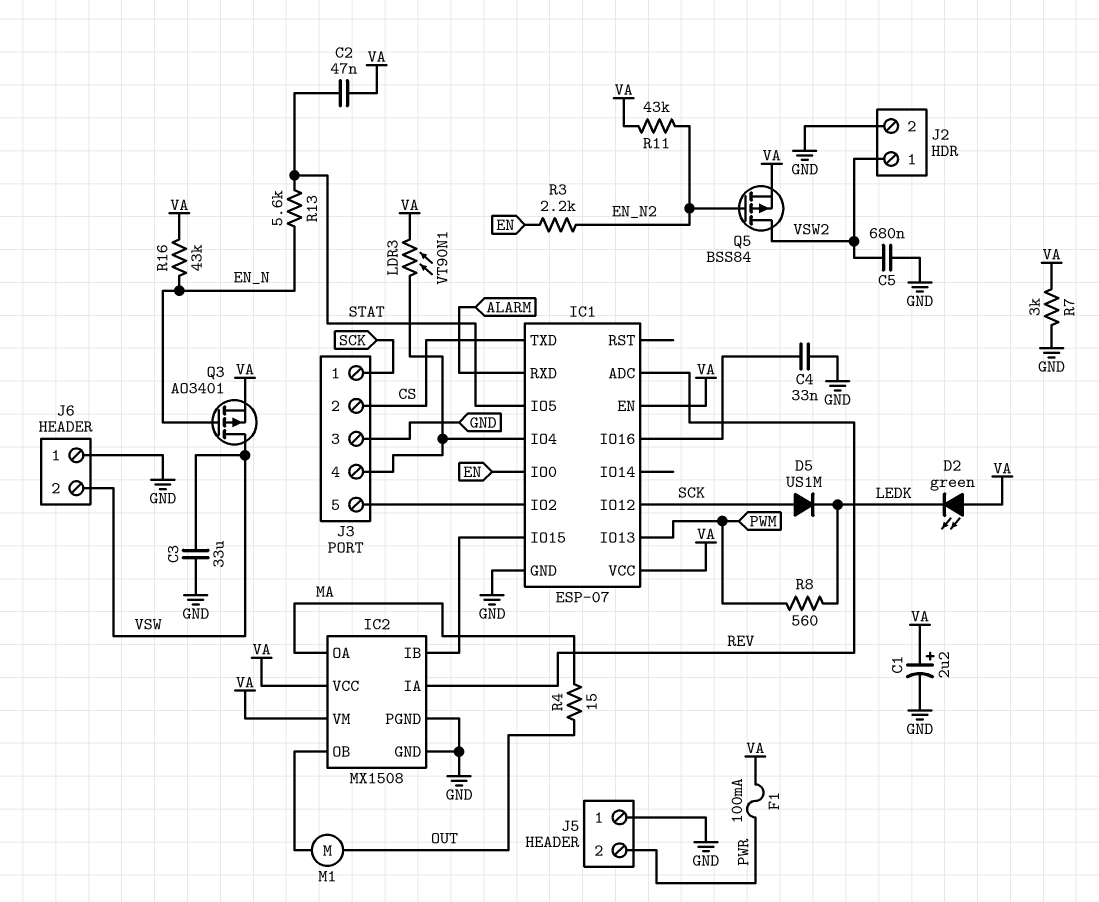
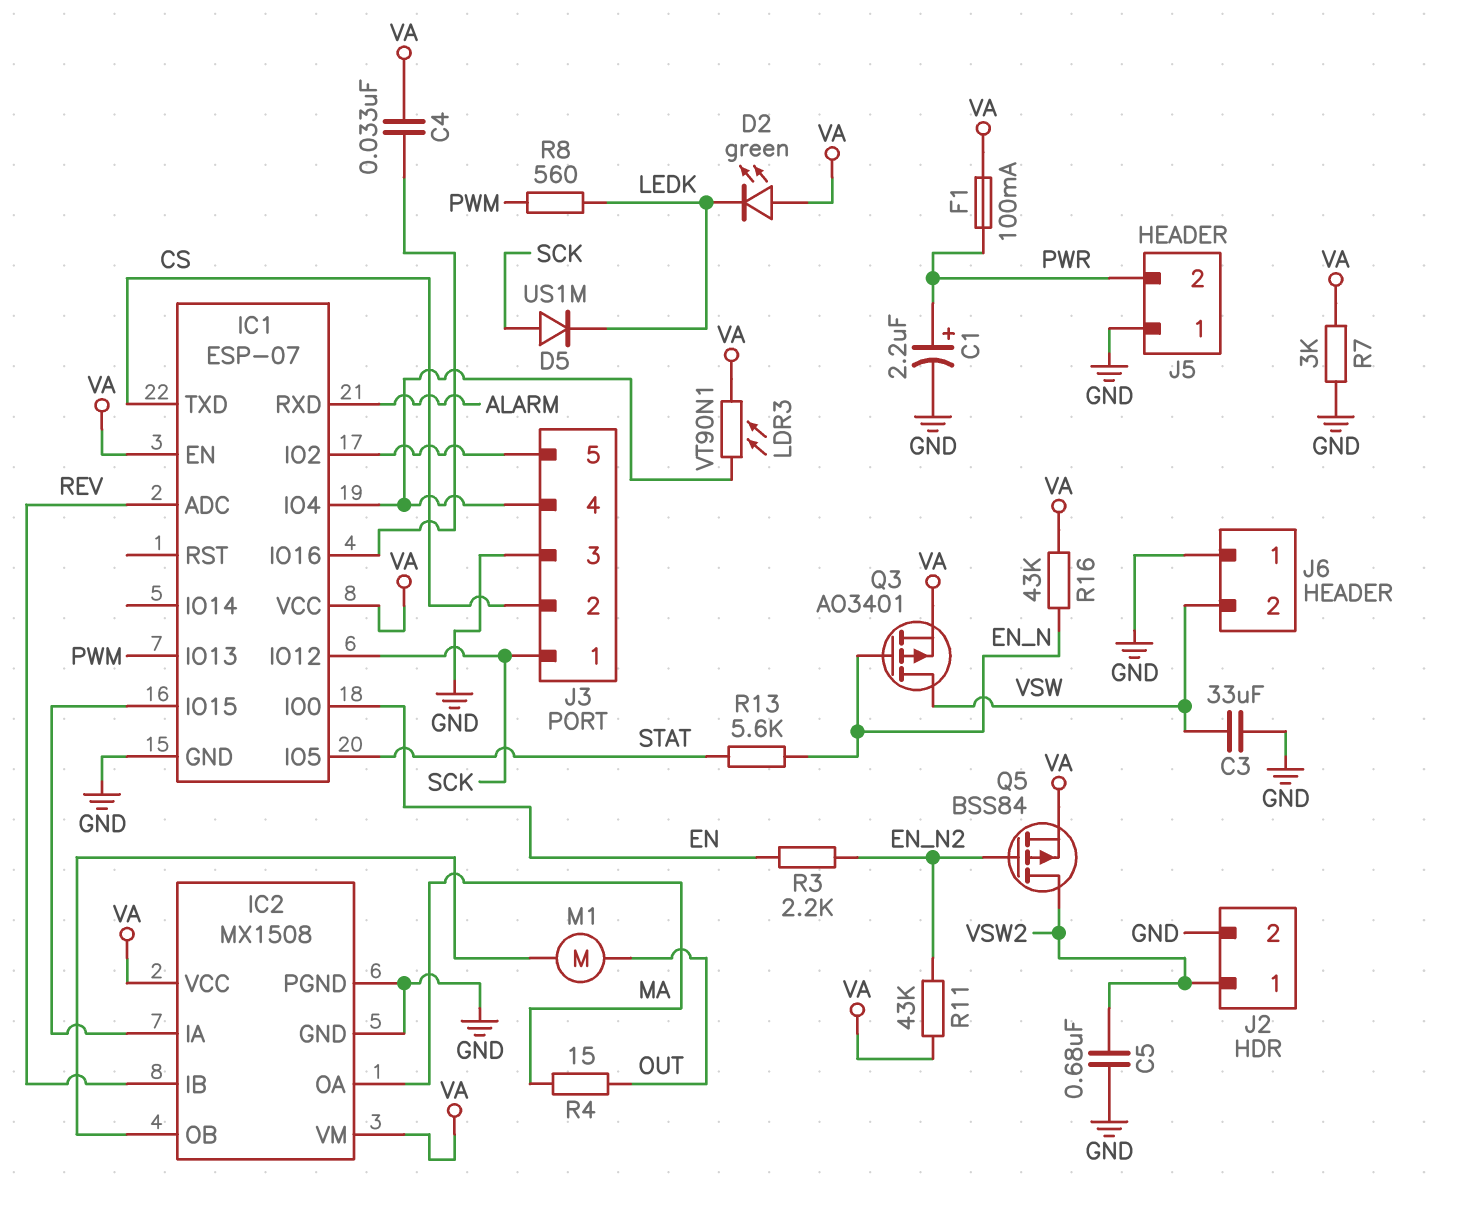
C1: 2.2uF (plus VA, minus GND) -> 2.2uF (plus PWR, minus GND)
C2: 47nF (STAT, VA) -> none
C4: 33nF (GND, IC1/IO16) -> 33nF (IC1/IO16, VA)
IC2 pin IA: REV -> IC1/IO15
IC2 pin IB: IC1/IO15 -> REV

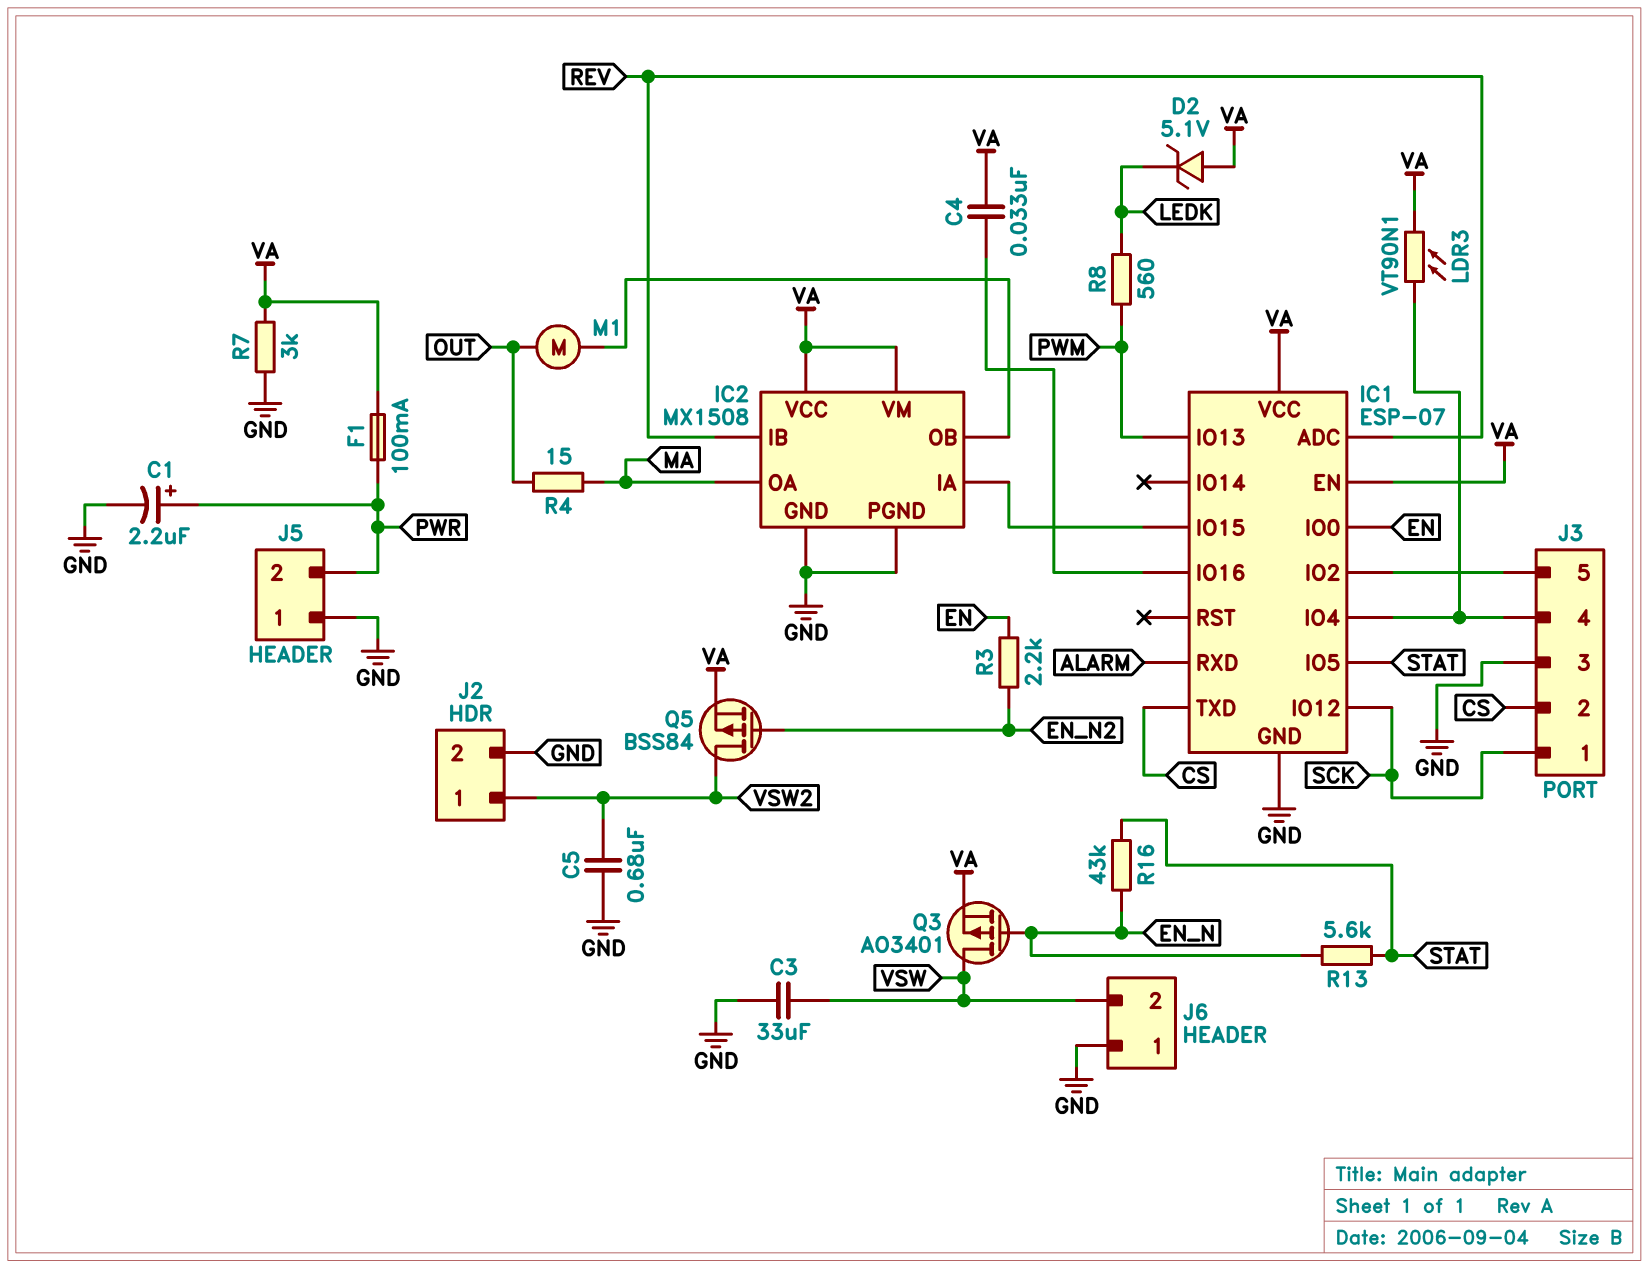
D2: LED green (A VA, K LEDK) -> zener 5.1V (A VA, K LEDK)
D5: diode US1M (A SCK, K LEDK) -> none
R11: 43k (EN_N2, VA) -> none
R16: 43k (EN_N, VA) -> 43k (EN_N, STAT)

